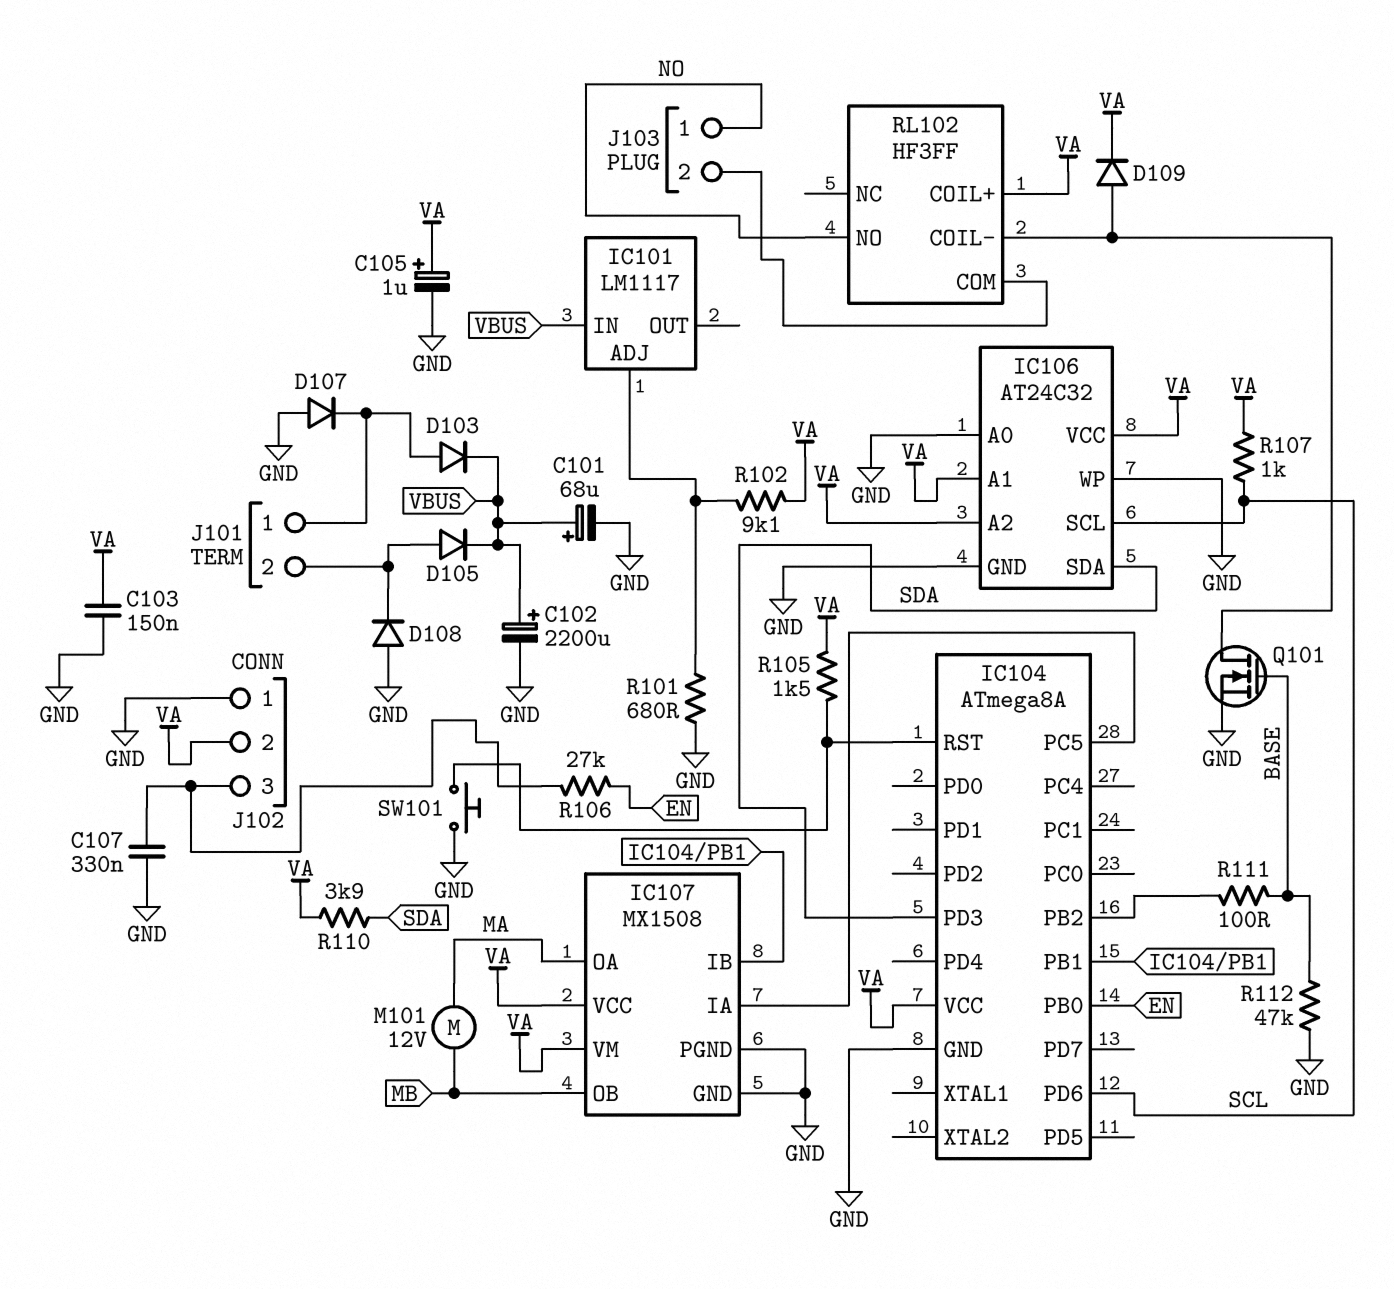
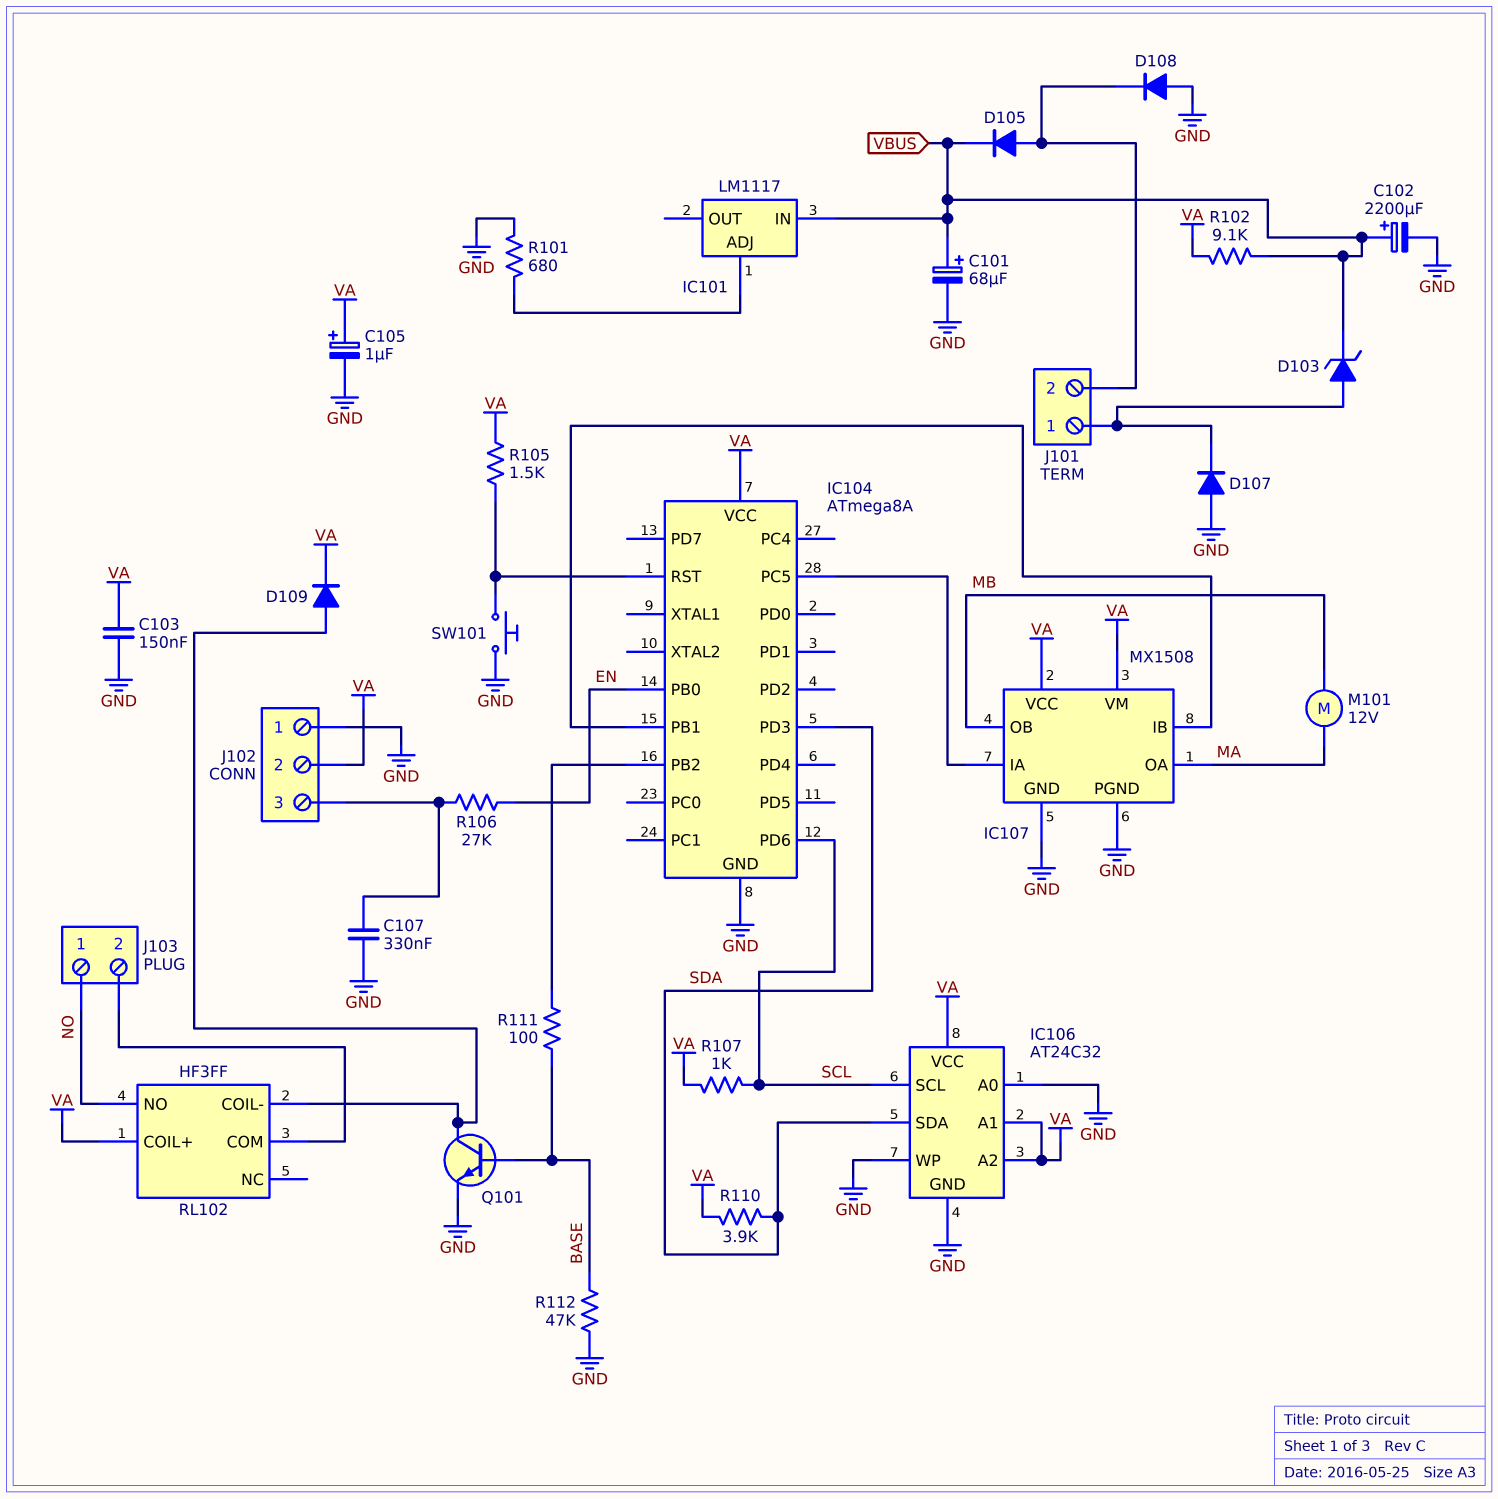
D103: diode (A J101/1, K VBUS) -> zener (A J101/1, K VBUS)
Q101: NMOS (G BASE, D RL102/COIL-, S GND) -> NPN (B BASE, C RL102/COIL-, E GND)
R102: 9.1k (IC101/ADJ, VA) -> 9.1k (VA, VBUS)

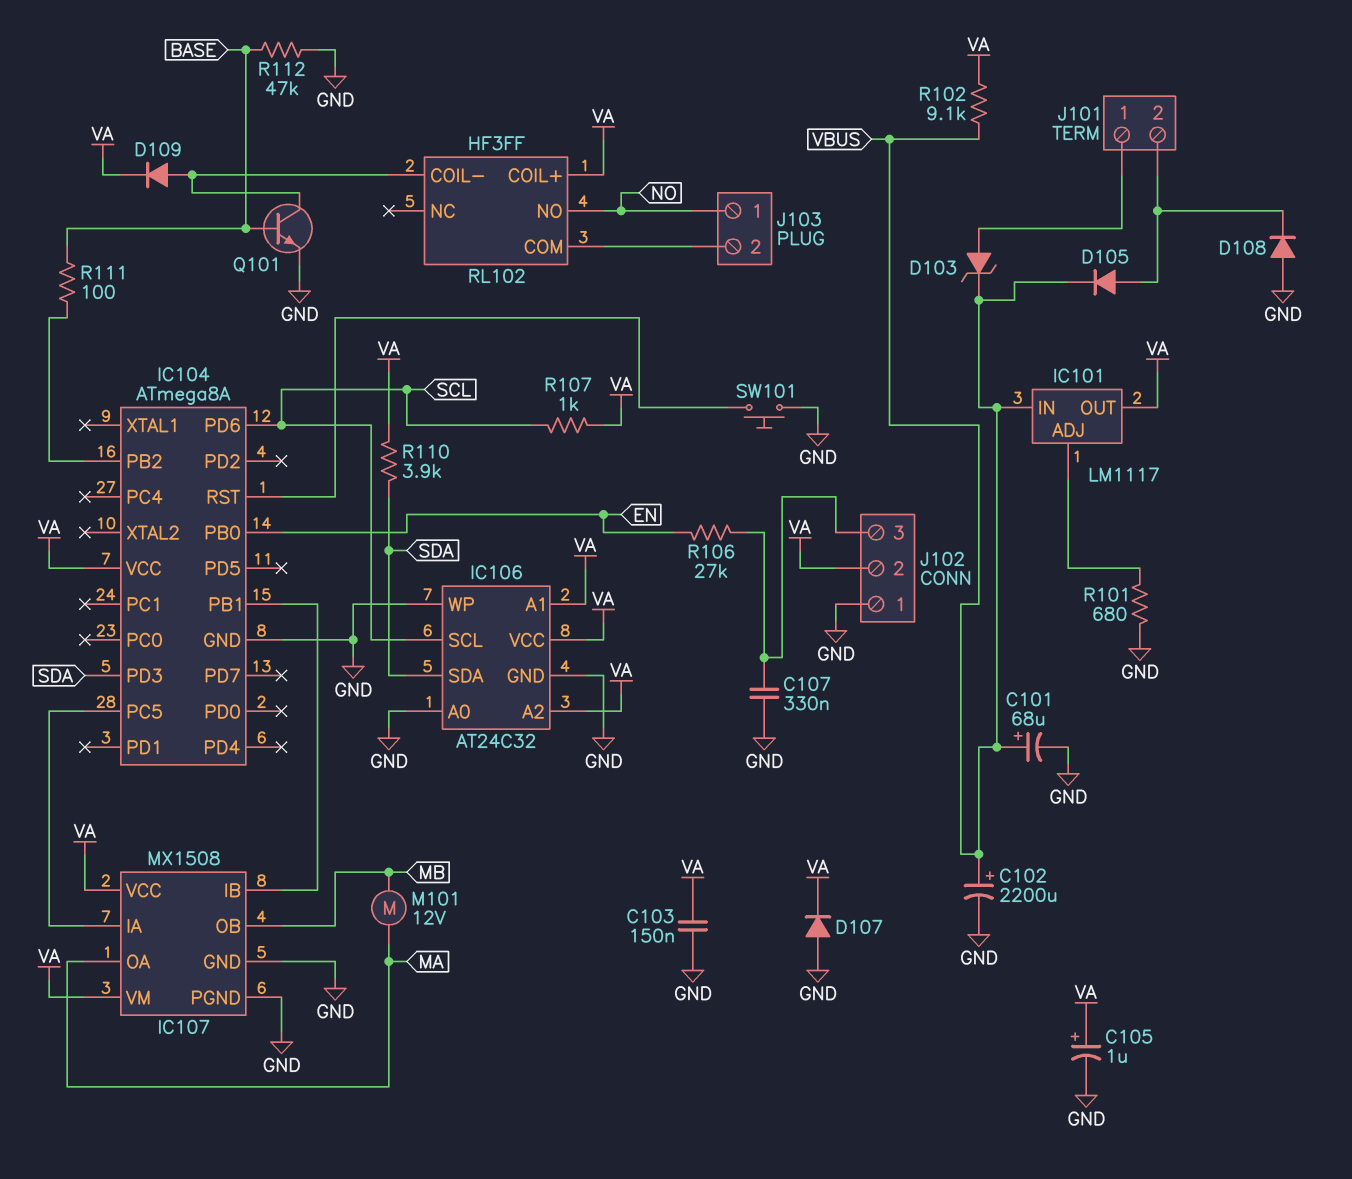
D107: diode (A GND, K J101/1) -> diode (A GND, K VA)
IC101 pin OUT: none -> VA
R105: 1.5k (IC104/RST, VA) -> none

